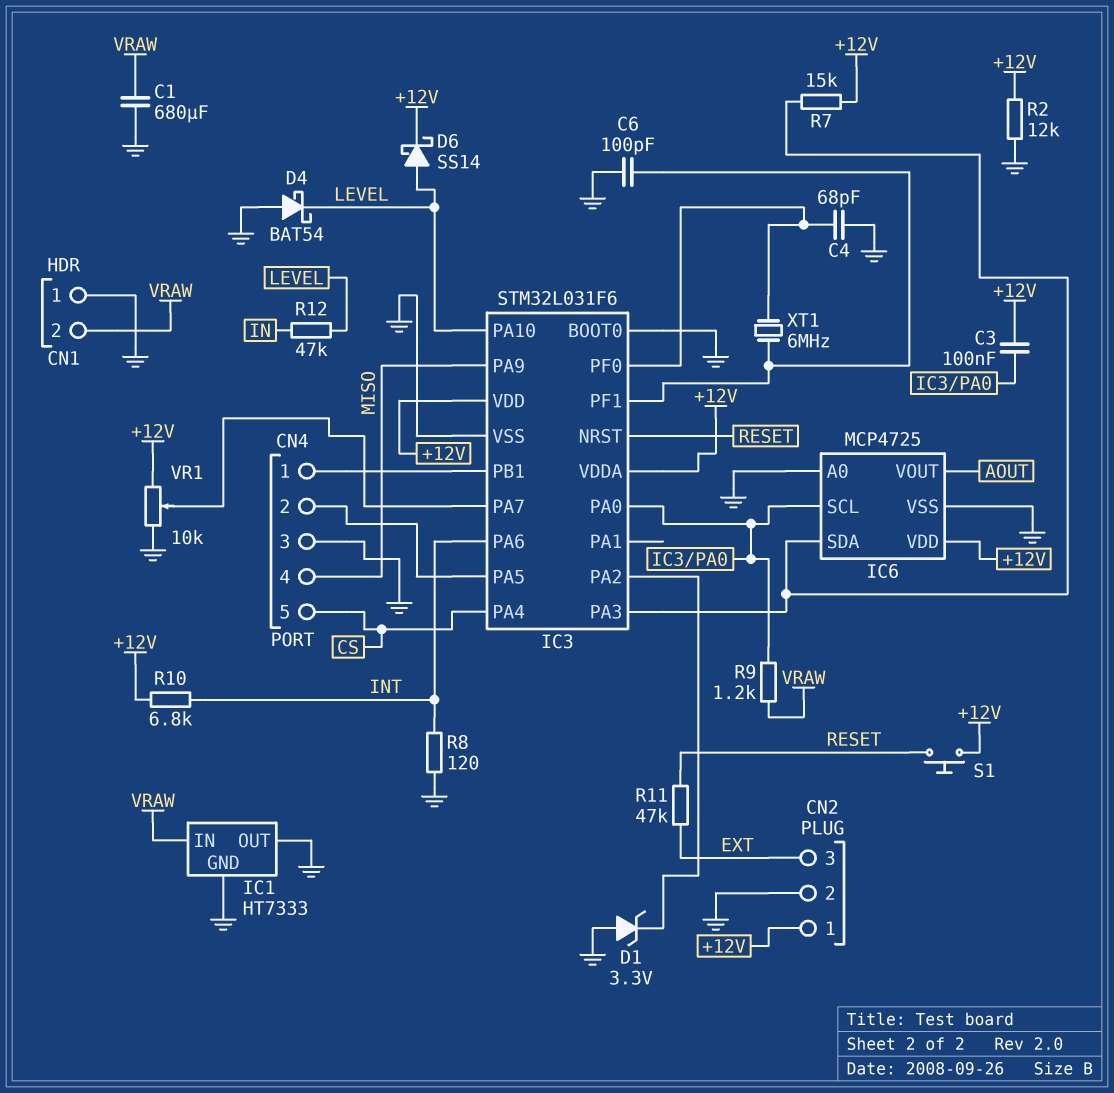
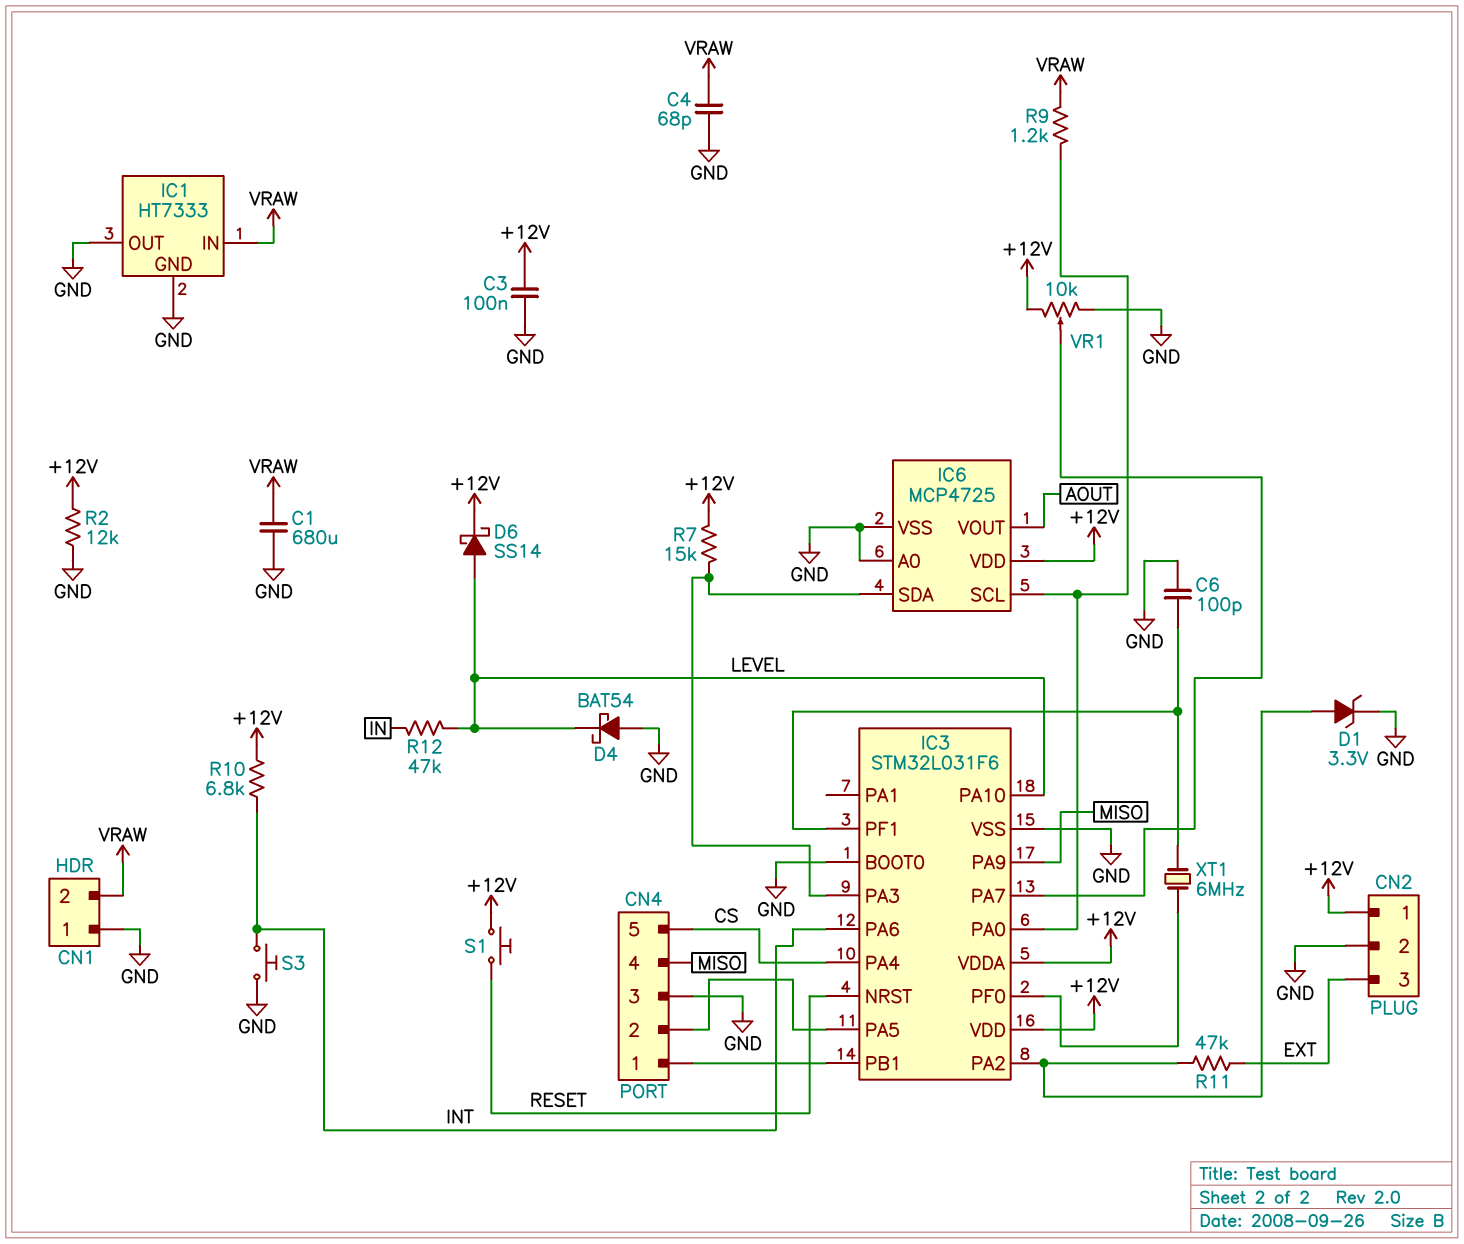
C3: 100nF (+12V, IC3/PA0) -> 100nF (+12V, GND)
C4: 68pF (GND, IC3/PF0) -> 68pF (GND, VRAW)
D1: zener 3.3V (A GND, K IC3/PA2) -> zener 3.3V (A IC3/PA2, K GND)
R8: 120 (GND, INT) -> none
R11: 47k (EXT, RESET) -> 47k (EXT, IC3/PA2)
S3: none -> button (GND, INT)

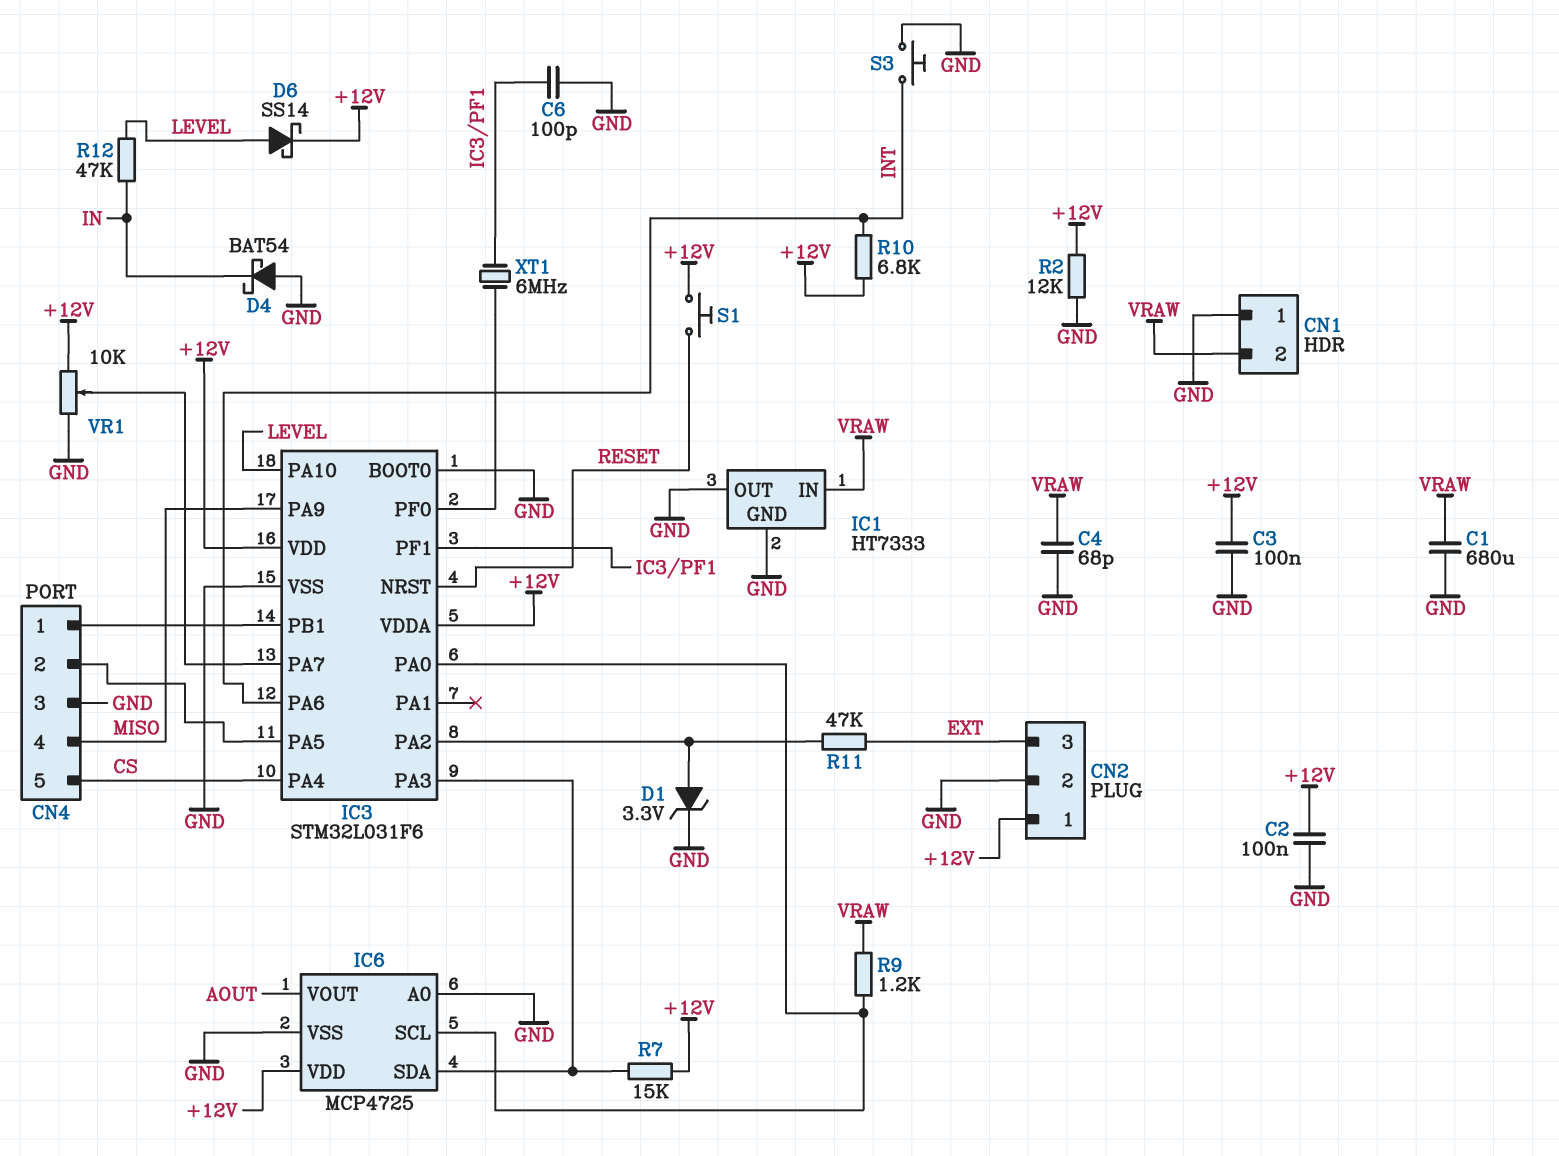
C2: none -> 100nF (+12V, GND)
D4: schottky BAT54 (A GND, K LEVEL) -> schottky BAT54 (A GND, K IN)

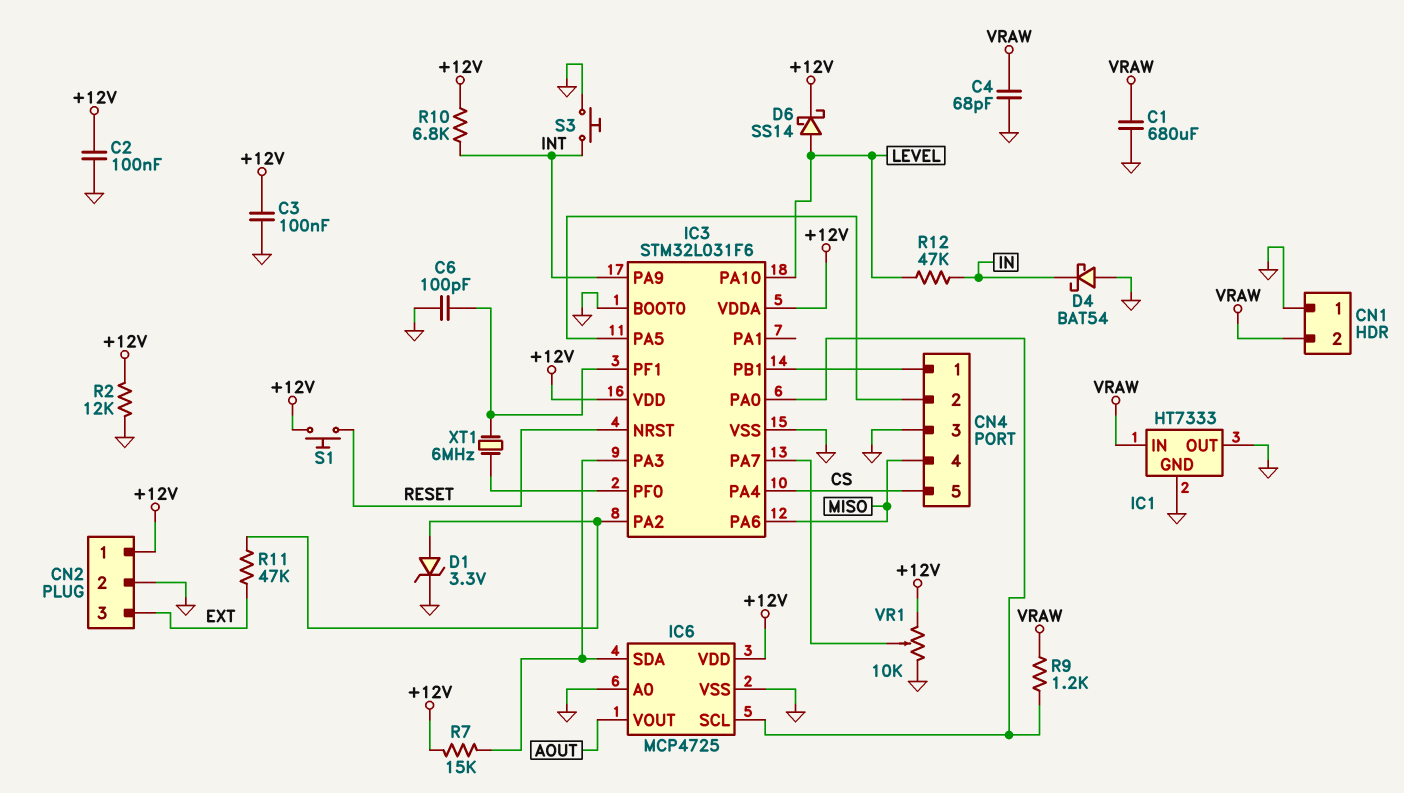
IC3 pin PA6: INT -> MISO
IC3 pin PA9: MISO -> INT

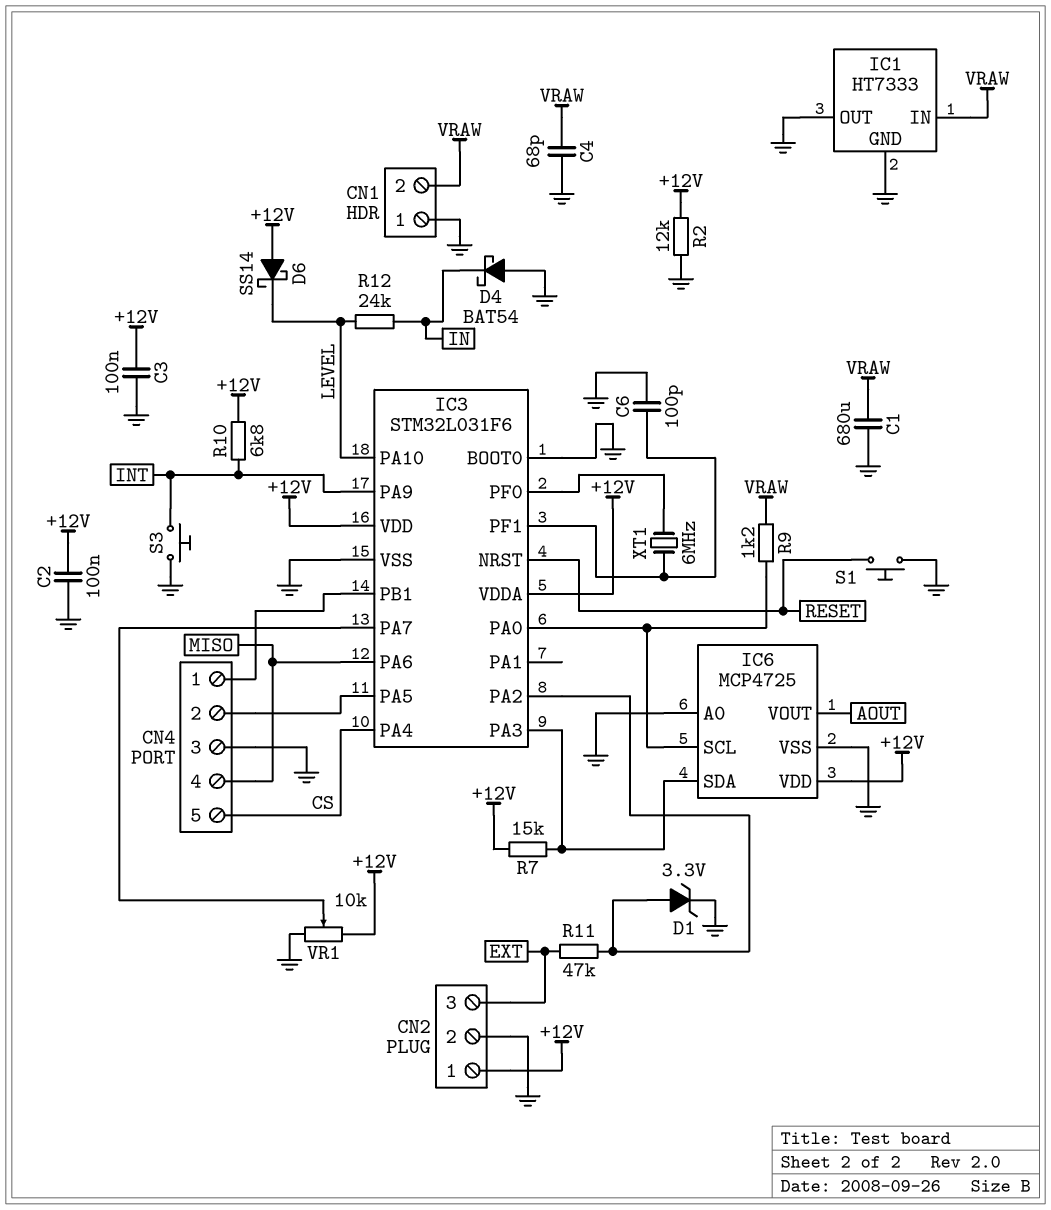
D6: schottky SS14 (A LEVEL, K +12V) -> schottky SS14 (A +12V, K LEVEL)
R12: 47k (IN, LEVEL) -> 24k (IN, LEVEL)
S1: button (+12V, RESET) -> button (GND, RESET)

